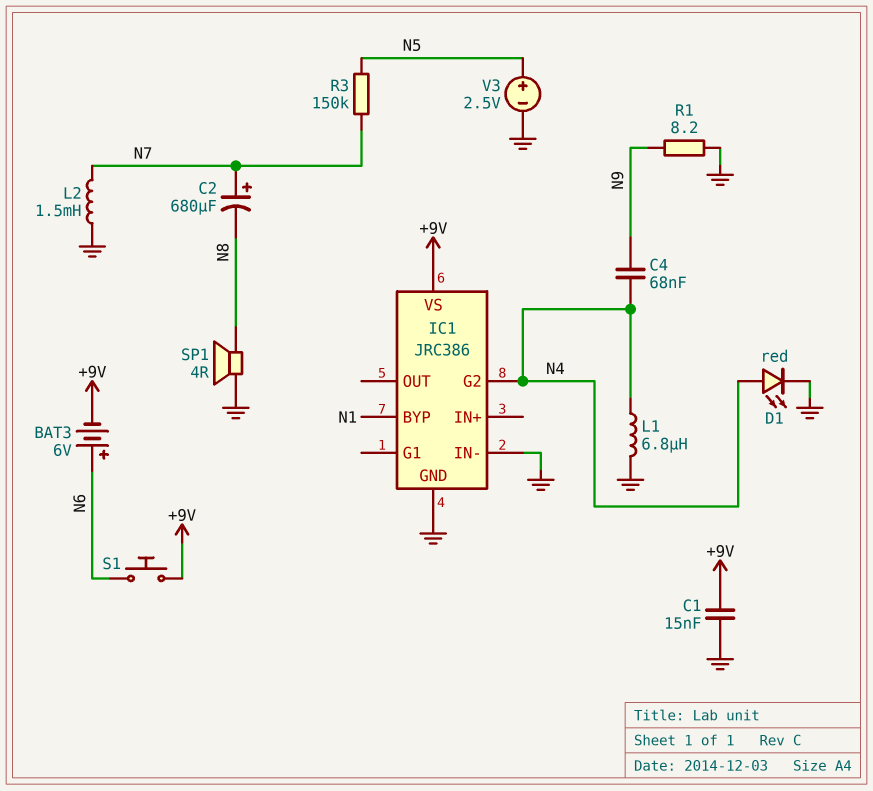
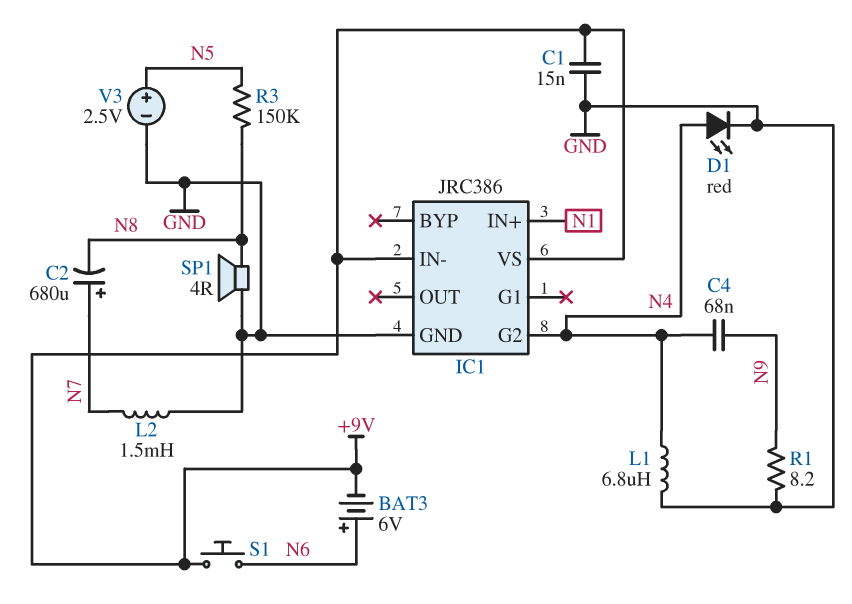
IC1 pin BYP: N1 -> none
IC1 pin IN+: none -> N1
IC1 pin IN-: GND -> +9V
R3: 150k (N5, N7) -> 150k (N5, N8)

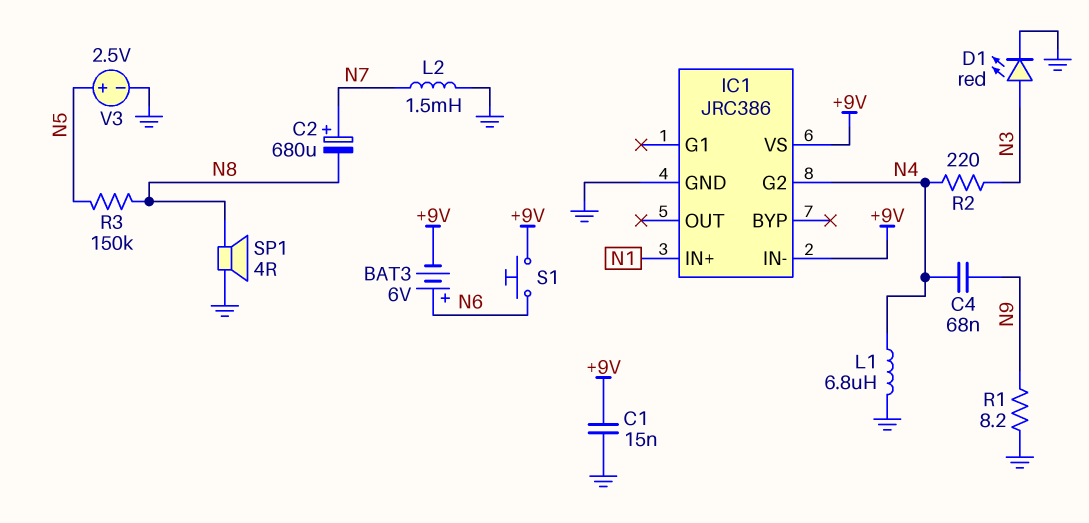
D1: LED red (A N4, K GND) -> LED red (A N3, K GND)
R2: none -> 220 (N3, N4)

